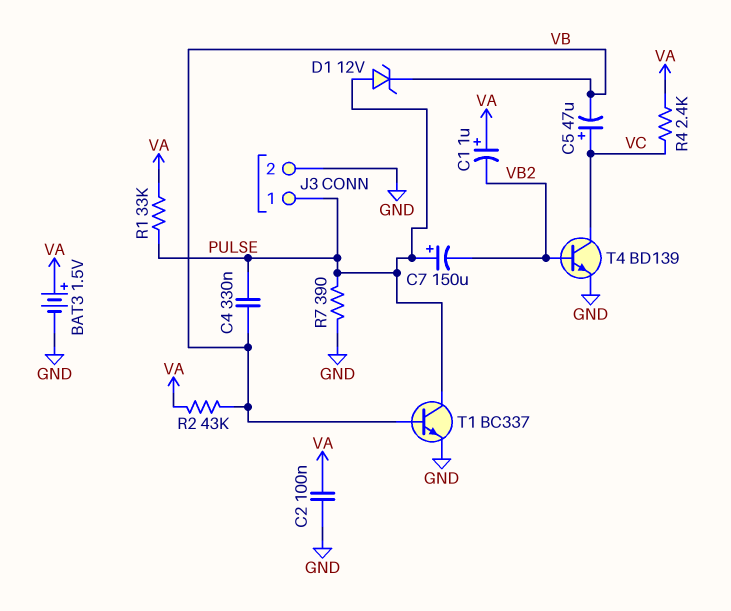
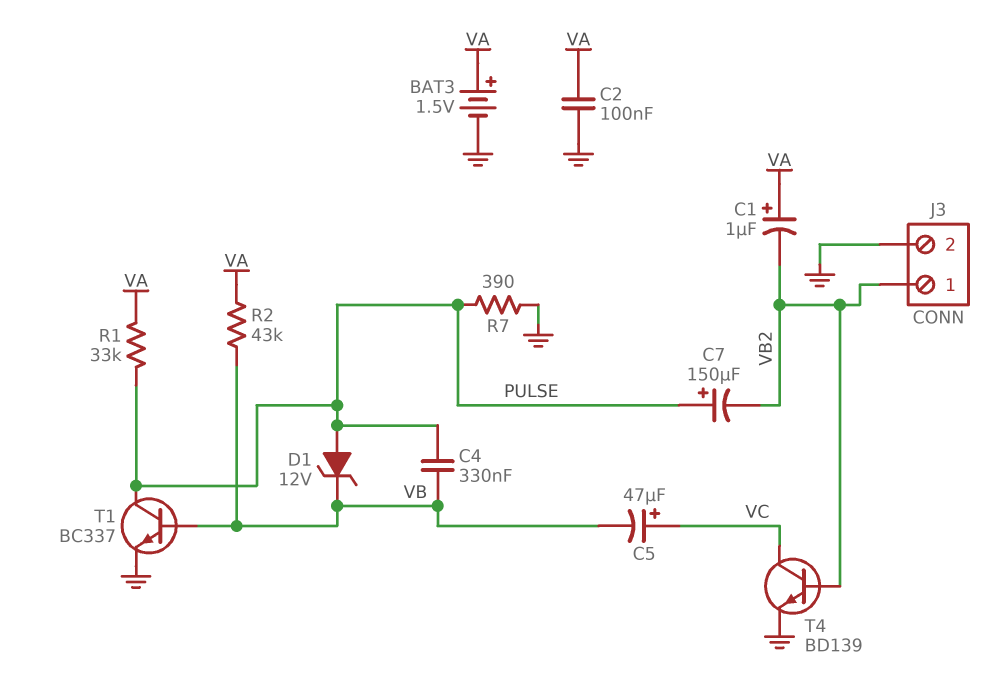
J3 pin 1: PULSE -> VB2
R4: 2.4k (VA, VC) -> none

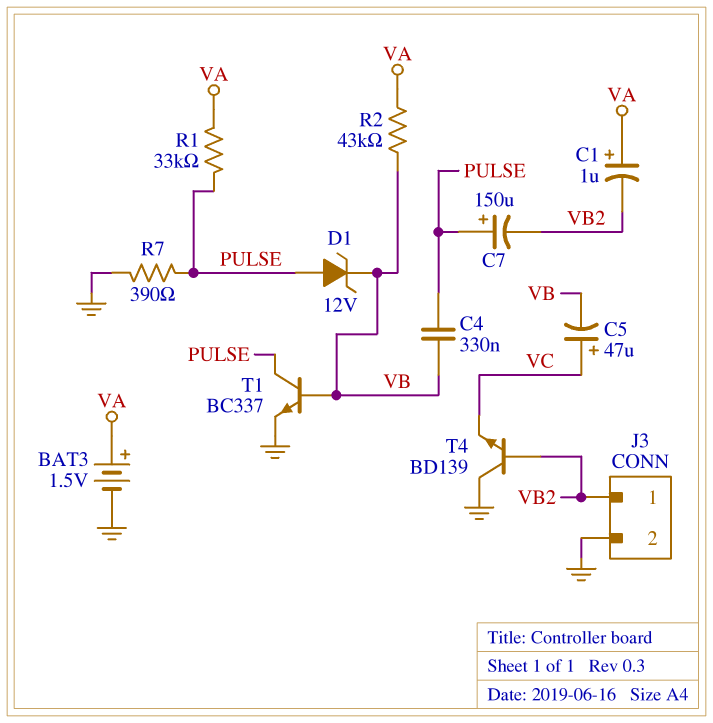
C2: 100nF (GND, VA) -> none
T4: NPN BD139 (B VB2, C VC, E GND) -> NPN BD139 (B VB2, C GND, E VC)

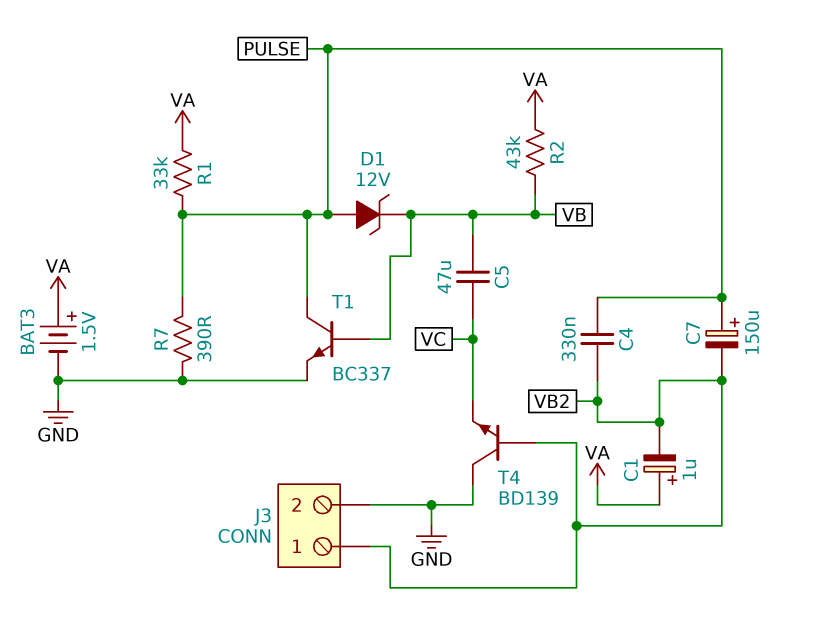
C4: 330nF (PULSE, VB) -> 330nF (PULSE, VB2)
C5: 47uF (plus VC, minus VB) -> 47uF (VB, VC)

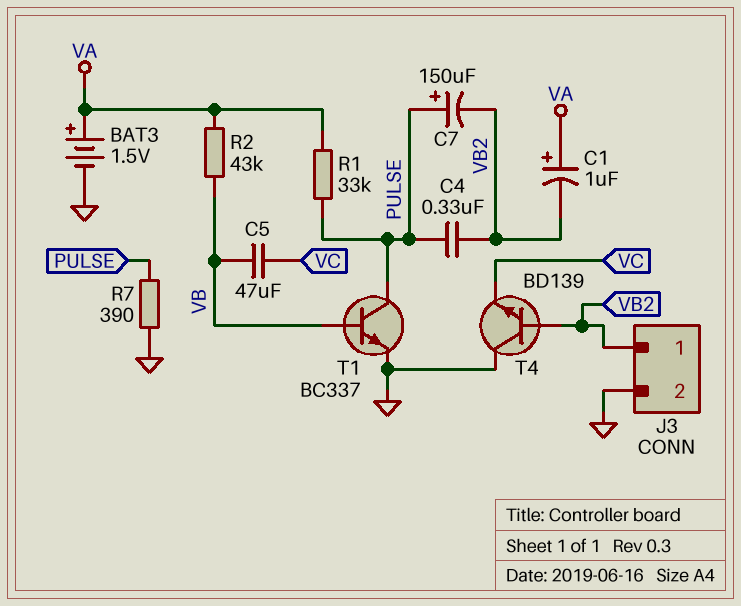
D1: zener 12V (A PULSE, K VB) -> none

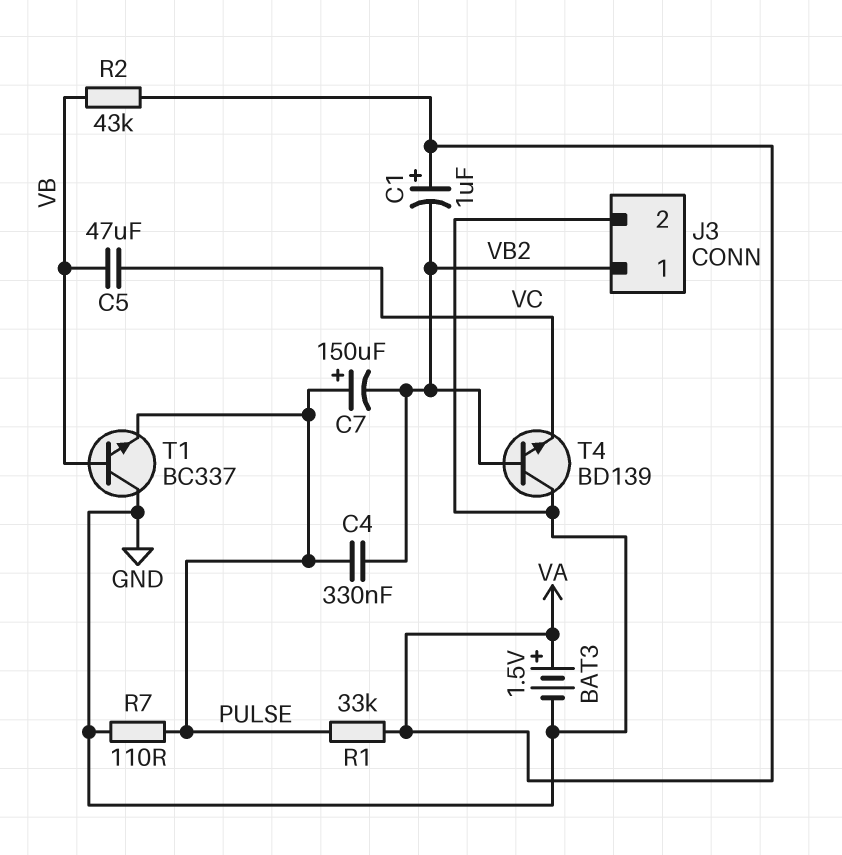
R7: 390 (GND, PULSE) -> 110 (GND, PULSE)
T1: NPN BC337 (B VB, C PULSE, E GND) -> NPN BC337 (B VB, C GND, E PULSE)

